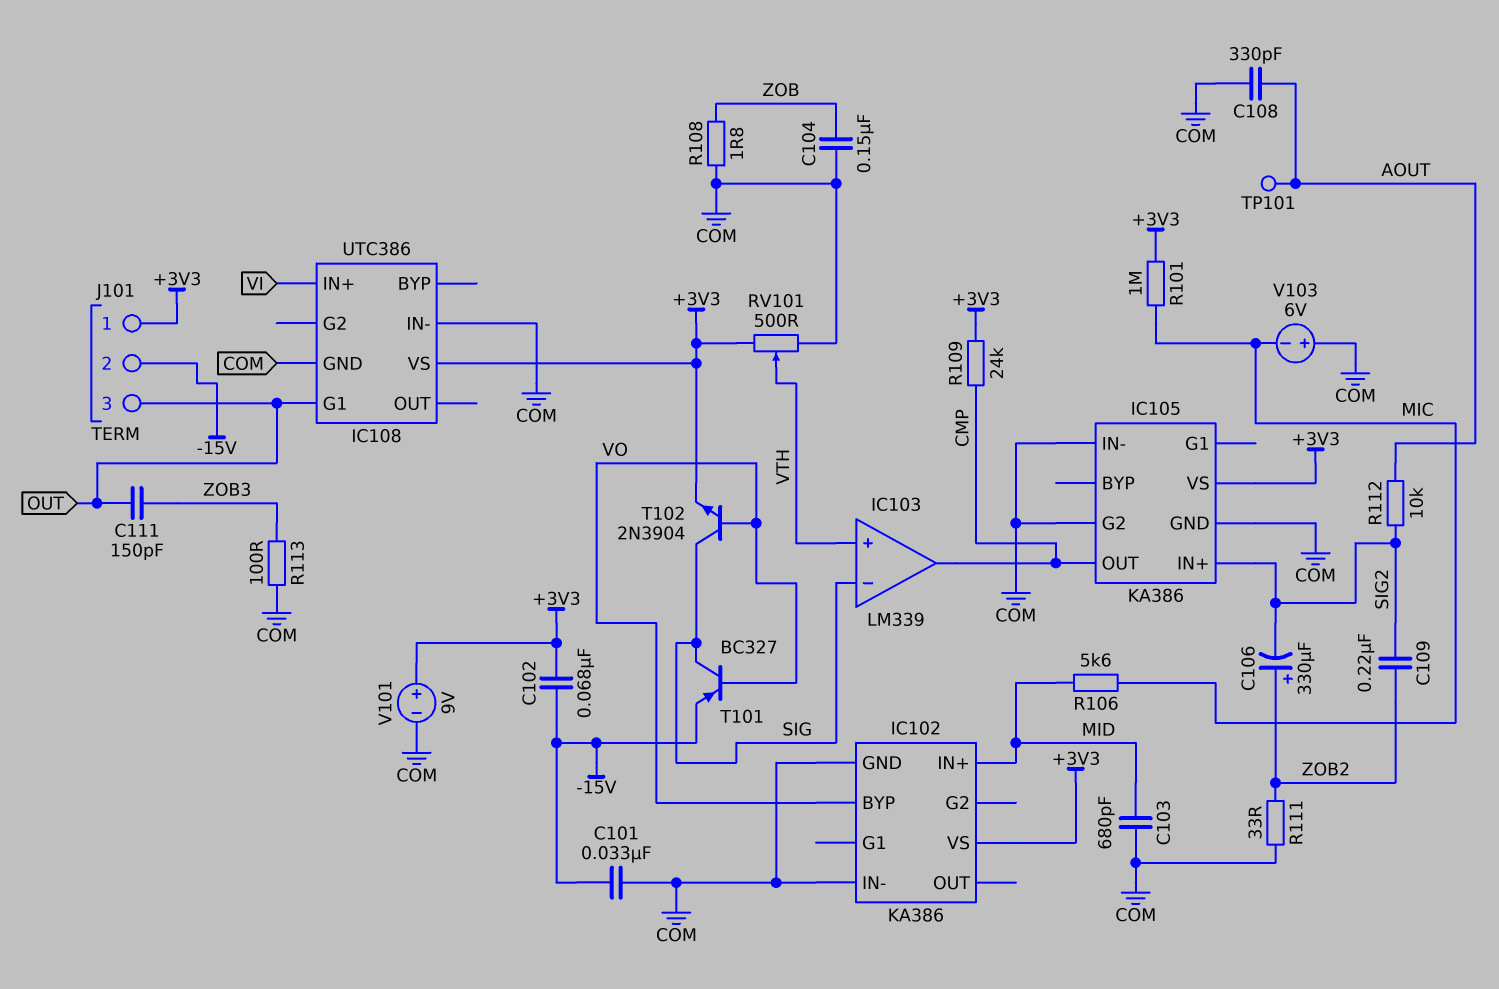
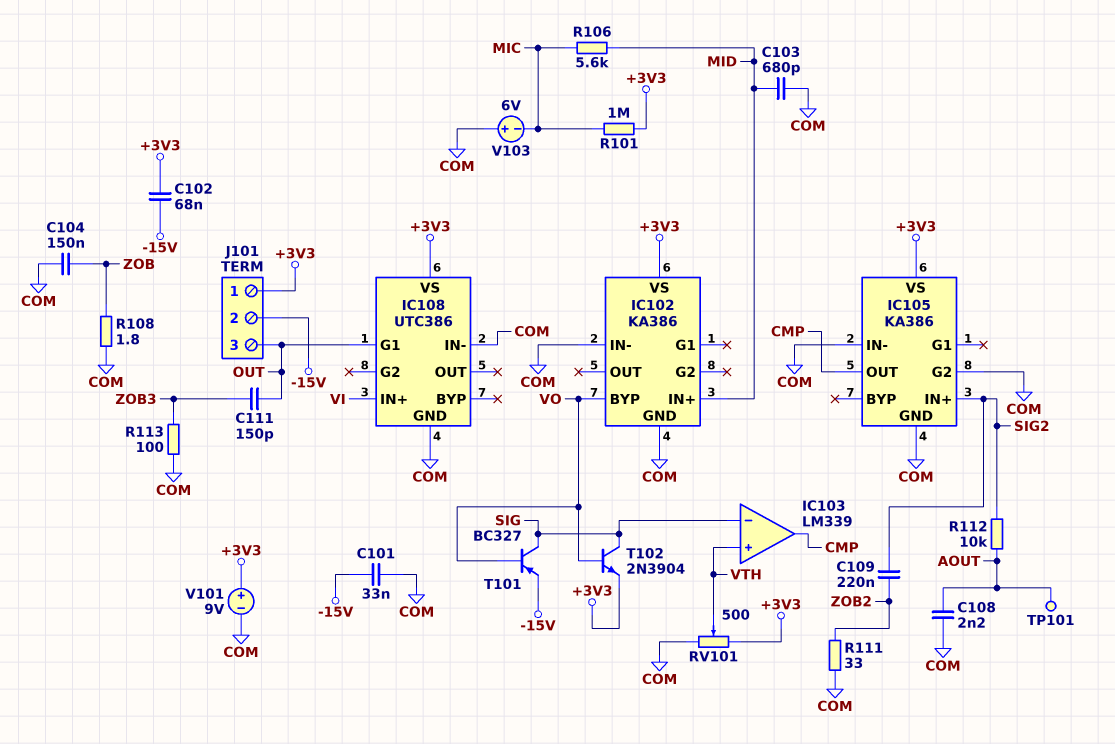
C106: 330uF (plus ZOB2, minus SIG2) -> none
C108: 330pF (AOUT, COM) -> 2.2nF (AOUT, COM)
R109: 24k (+3V3, CMP) -> none

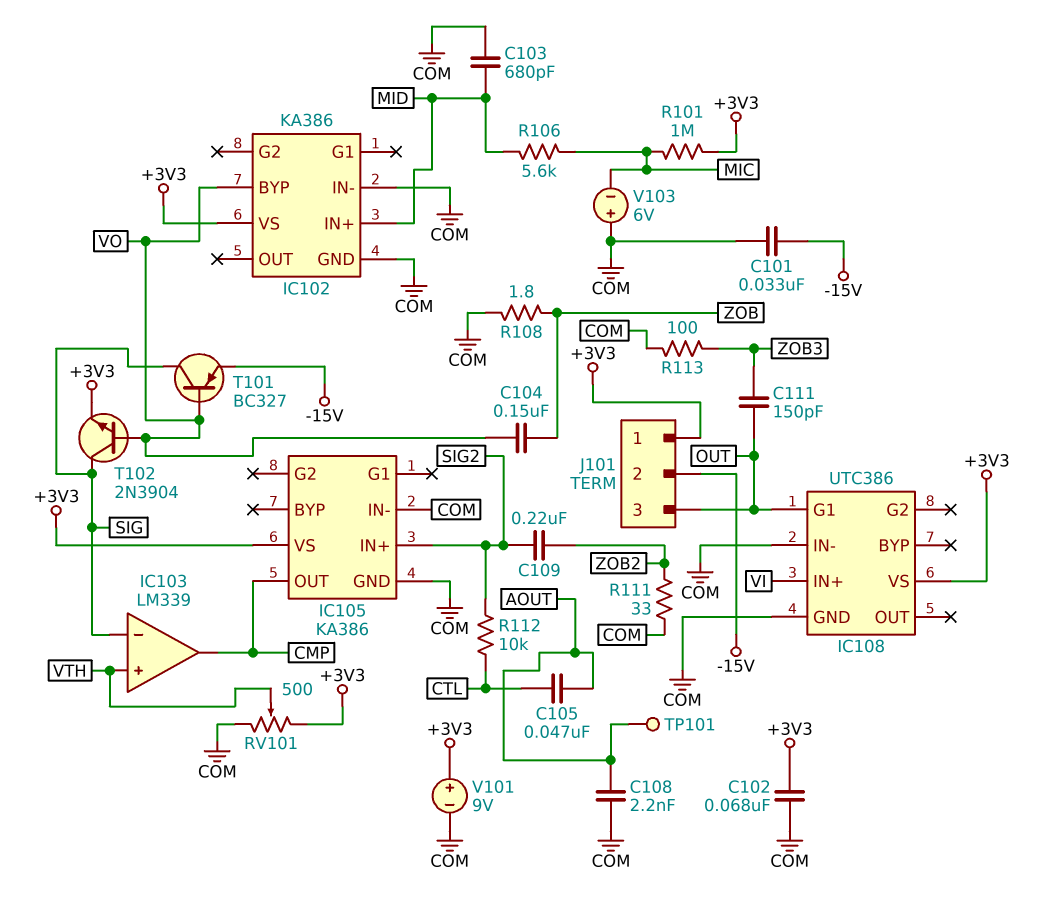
C102: 68nF (+3V3, -15V) -> 68nF (+3V3, COM)
C104: 150nF (COM, ZOB) -> 150nF (VO, ZOB)
C105: none -> 47nF (AOUT, CTL)
IC105 pin G2: COM -> none
R112: 10k (AOUT, SIG2) -> 10k (CTL, SIG2)

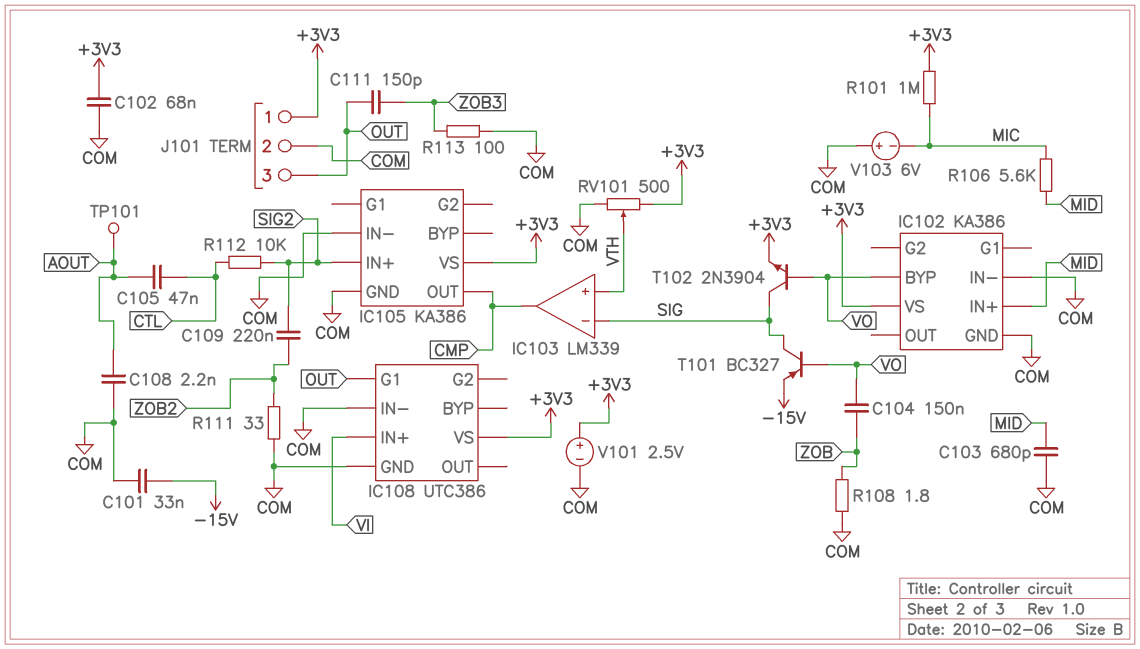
J101 pin 2: -15V -> COM
V101: 9V (plus +3V3, minus COM) -> 2.5V (plus +3V3, minus COM)

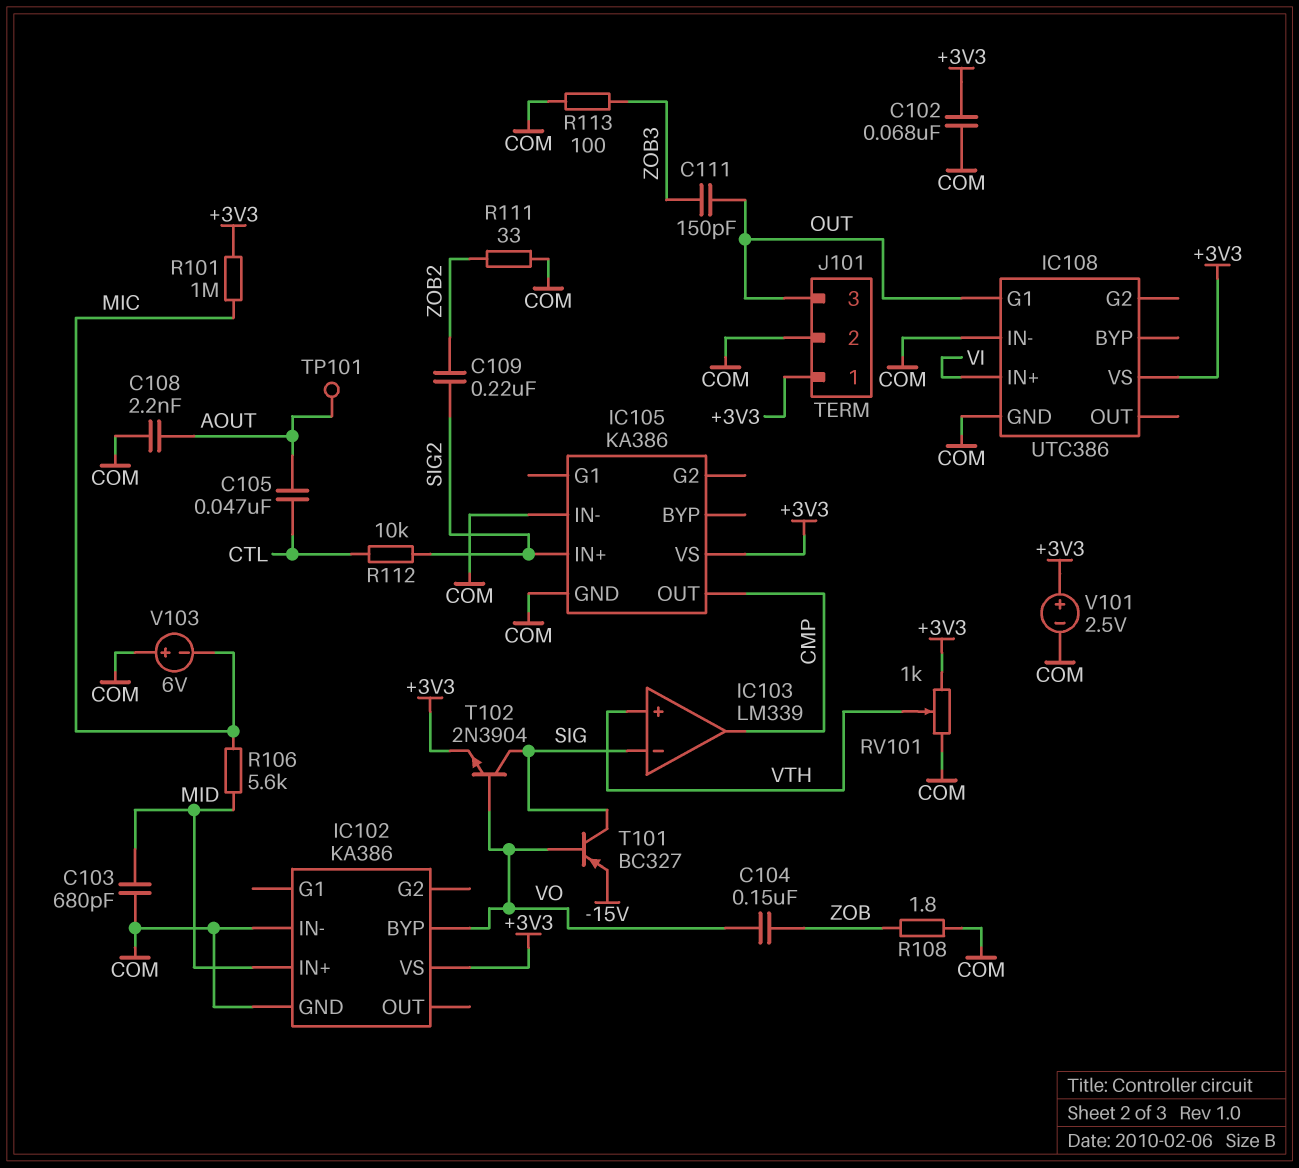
C101: 33nF (-15V, COM) -> none
RV101: 500 (+3V3, COM, wiper VTH) -> 1k (+3V3, COM, wiper VTH)

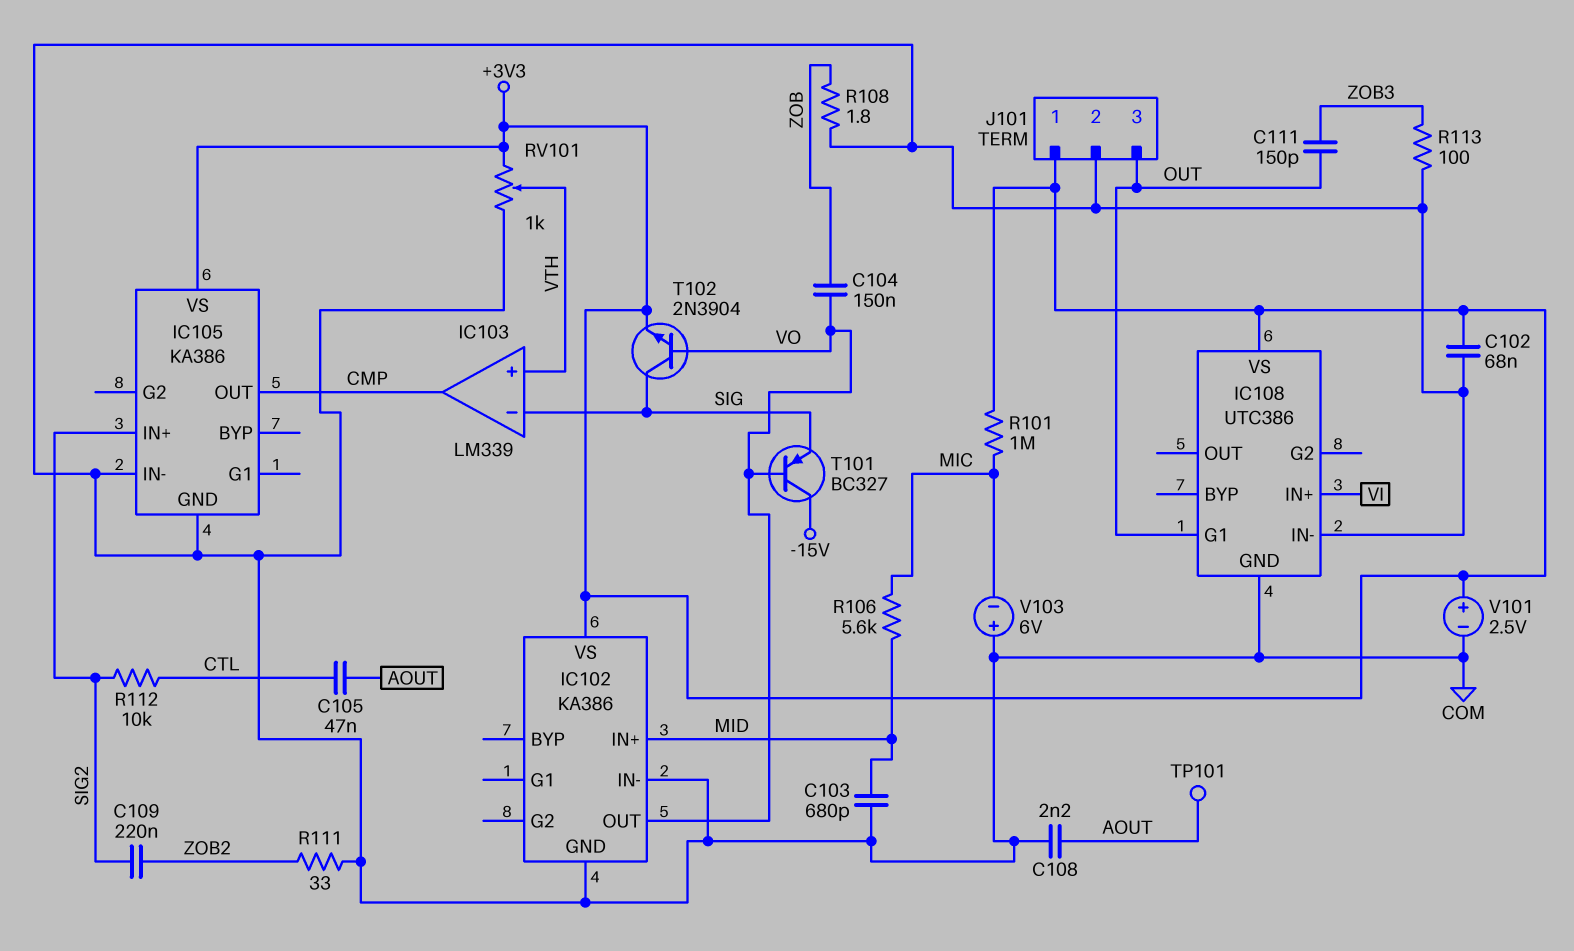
IC102 pin BYP: VO -> none
IC102 pin OUT: none -> VO
T101: PNP BC327 (B VO, C SIG, E -15V) -> PNP BC327 (B VO, C -15V, E SIG)

